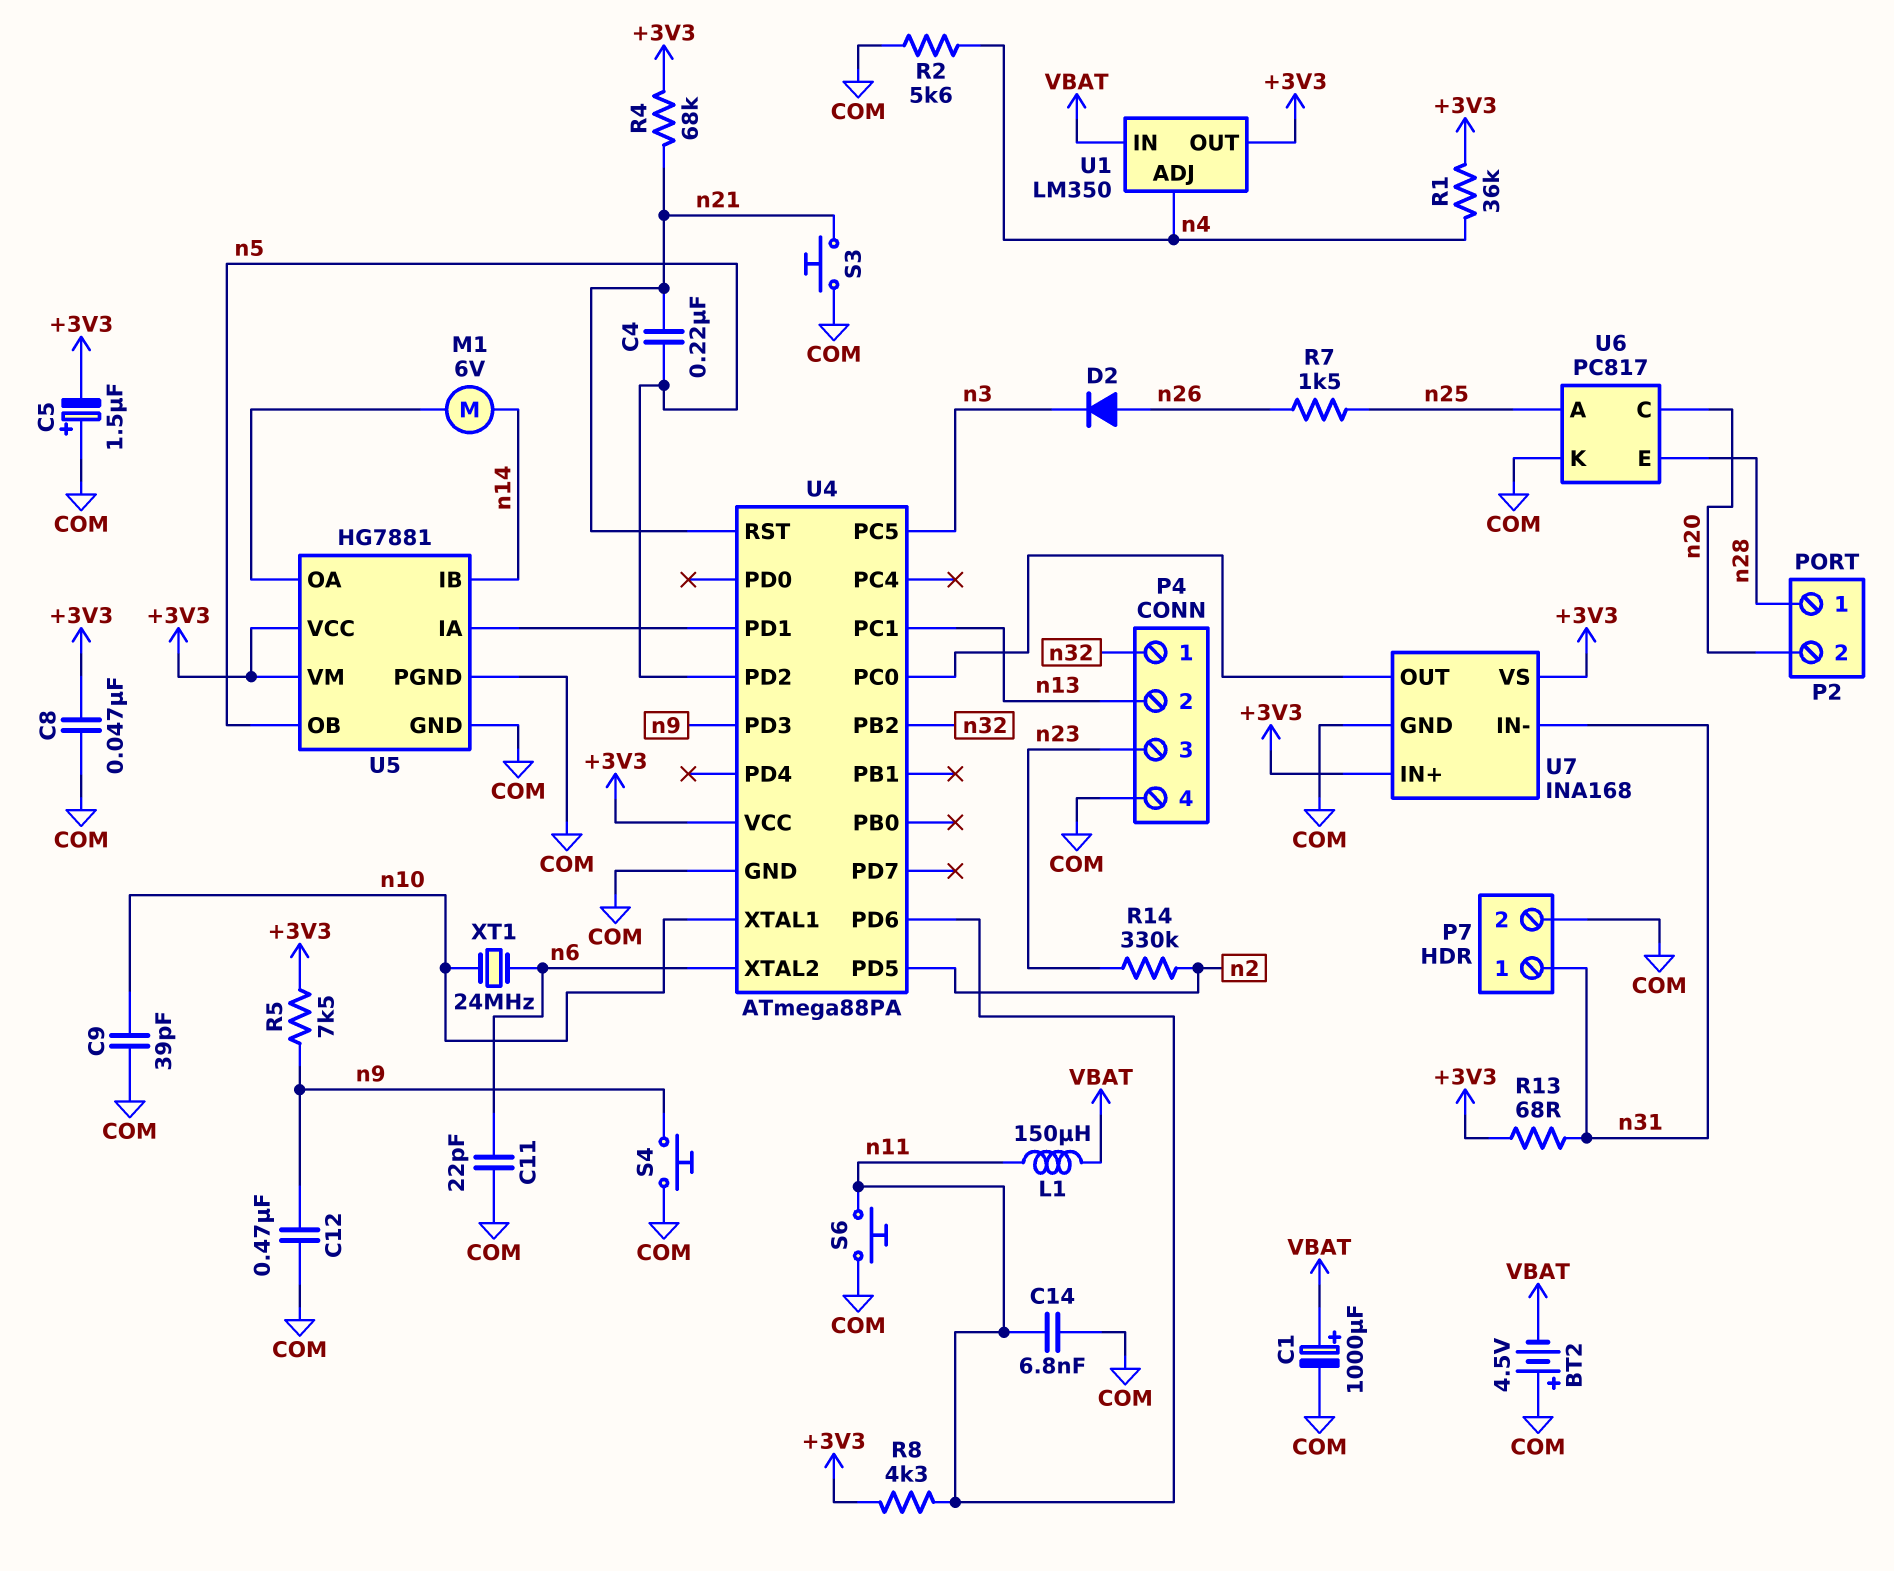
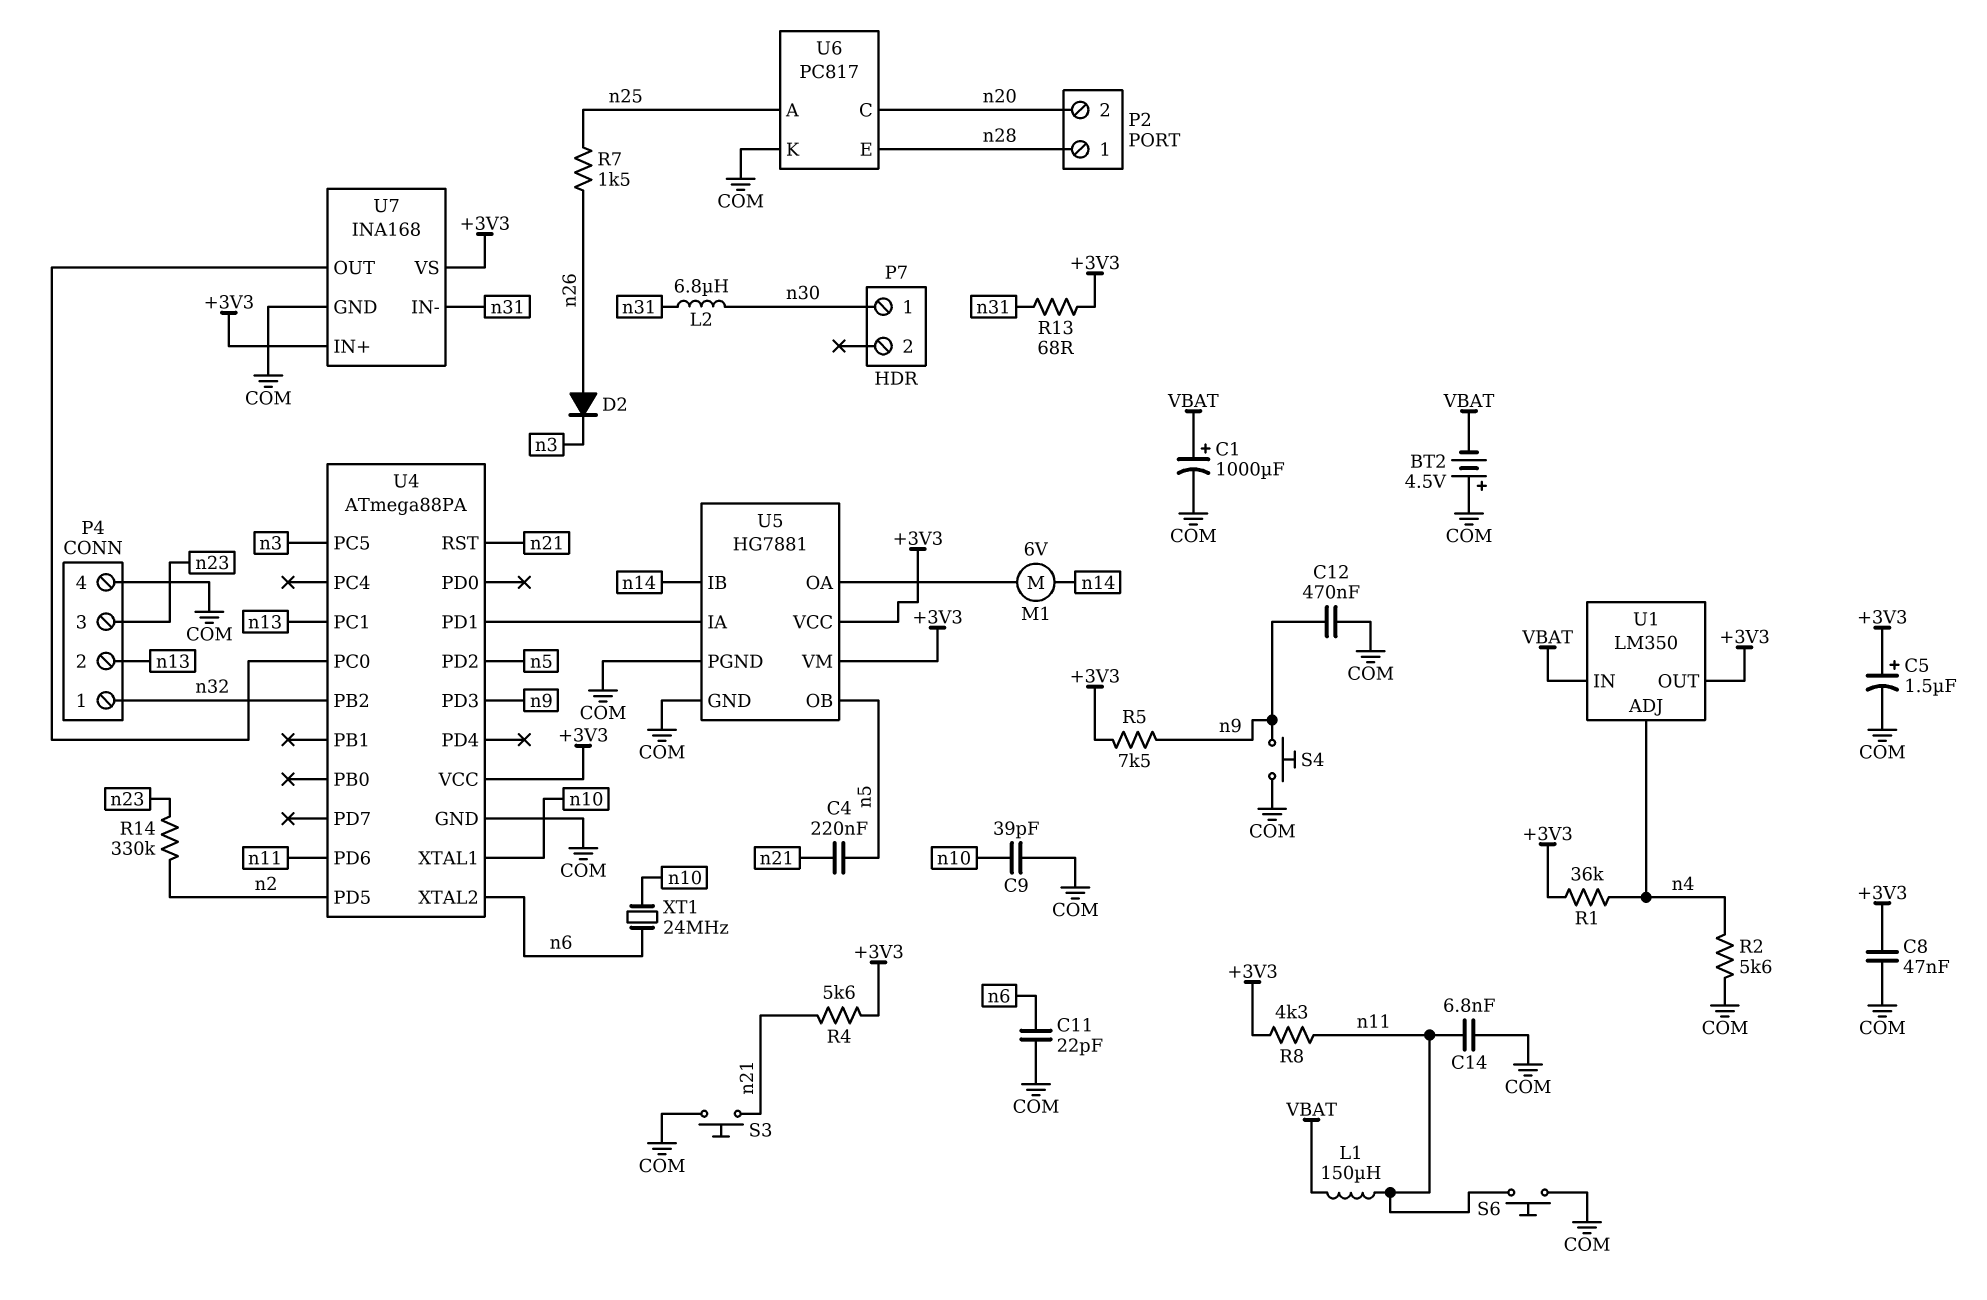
C5: 1.5uF (plus COM, minus +3V3) -> 1.5uF (plus +3V3, minus COM)
L2: none -> 6.8uH (n30, n31)
P7 pin 1: n31 -> n30
P7 pin 2: COM -> none
R4: 68k (+3V3, n21) -> 5.6k (+3V3, n21)

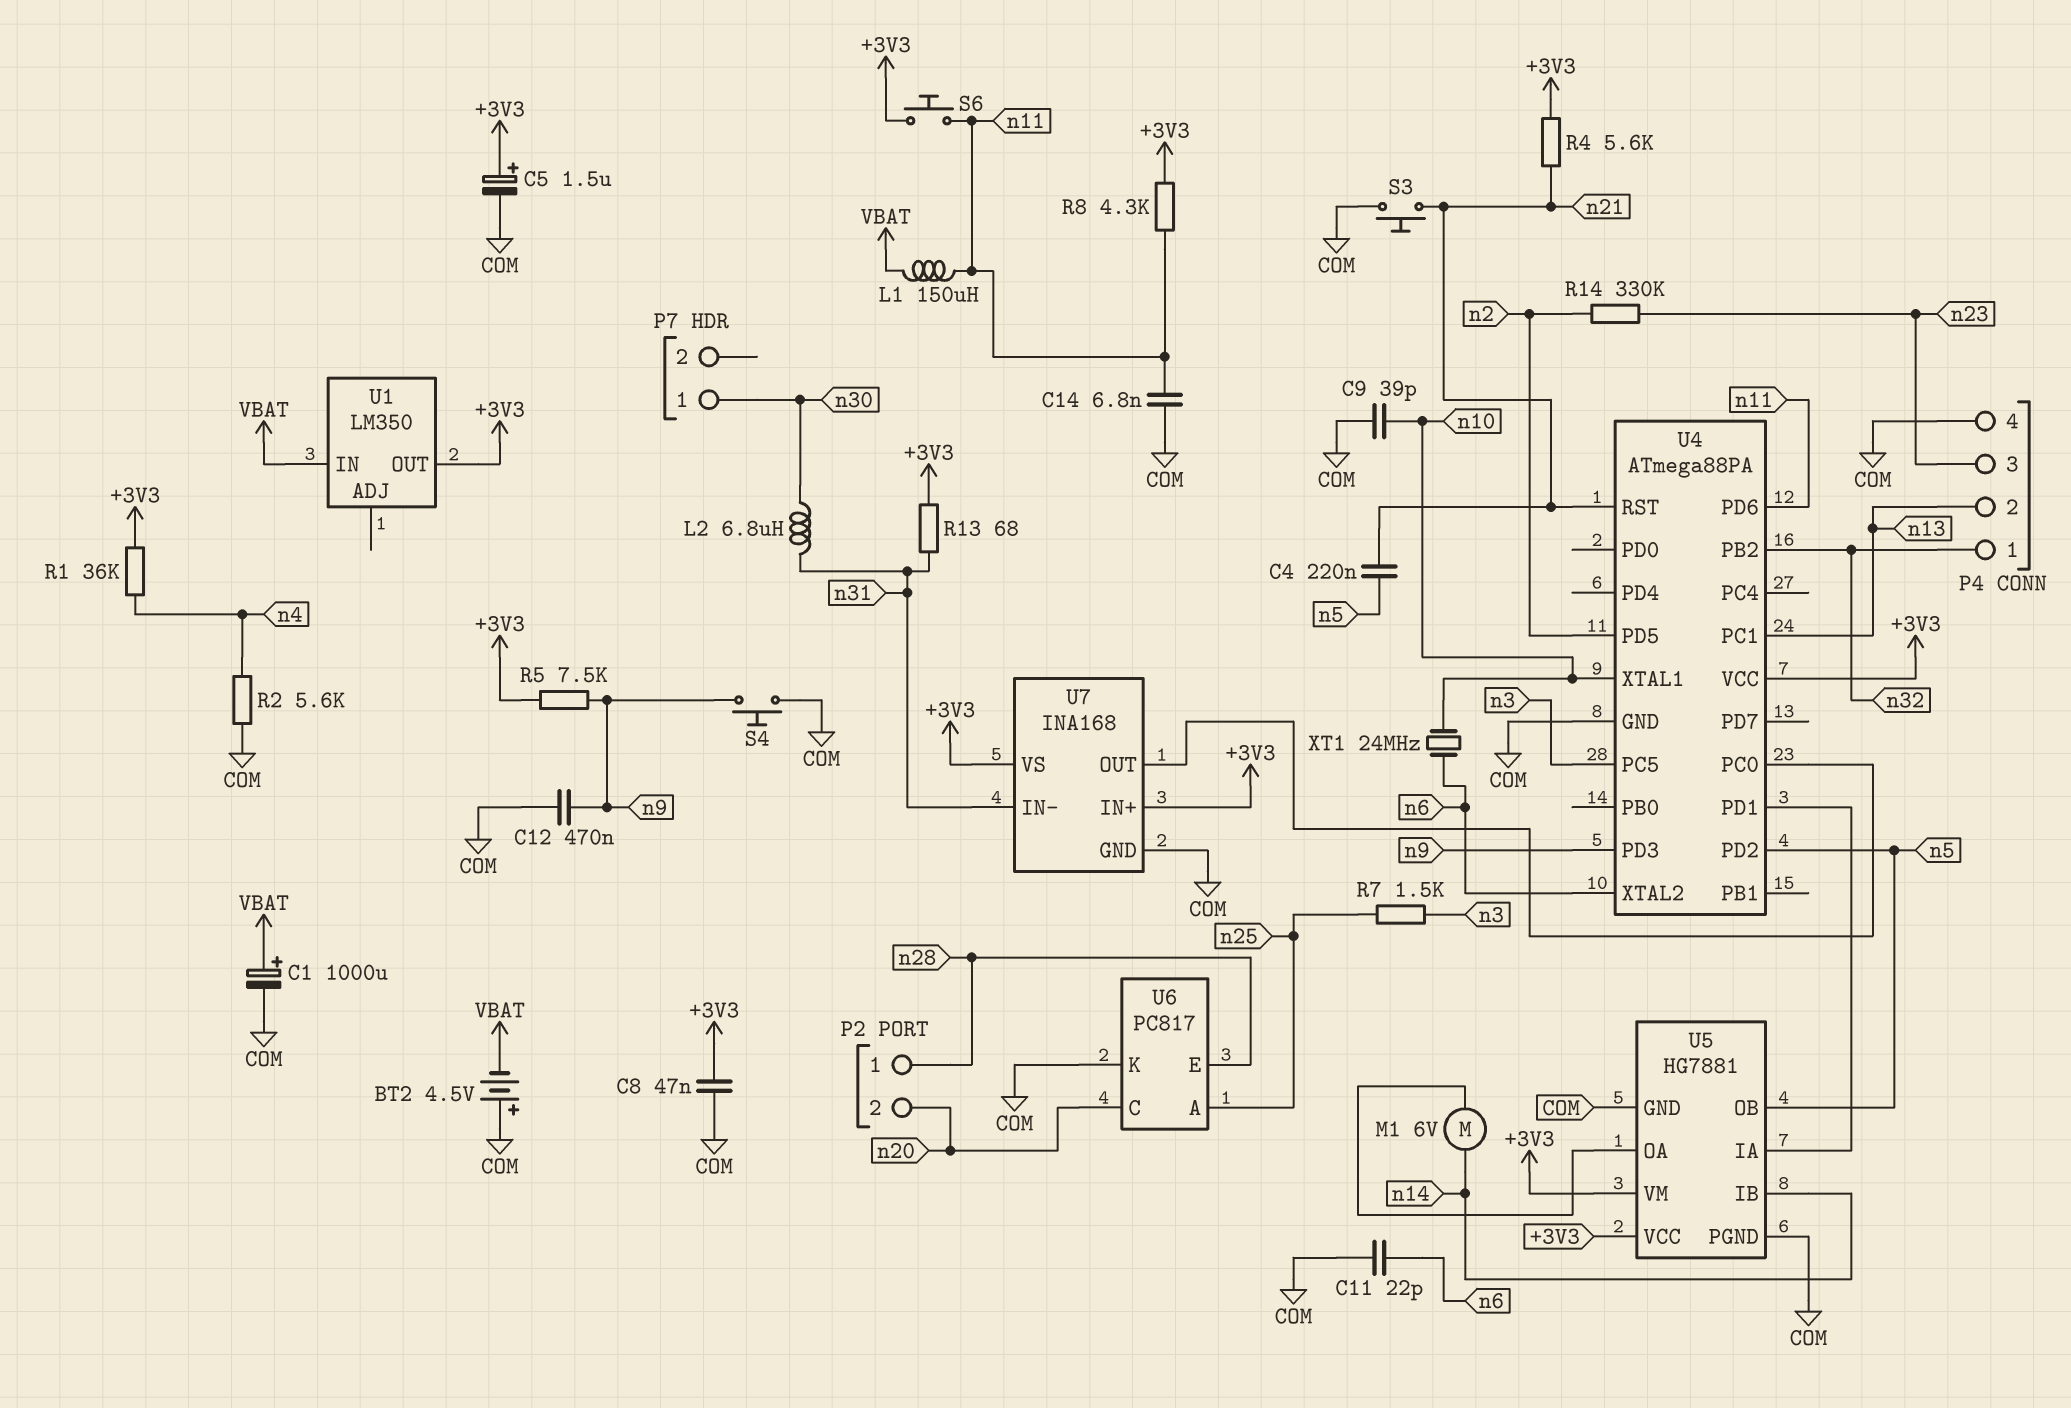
D2: diode (A n26, K n3) -> none
R7: 1.5k (n25, n26) -> 1.5k (n3, n25)
S6: button (COM, n11) -> button (+3V3, n11)
U1 pin ADJ: n4 -> none

